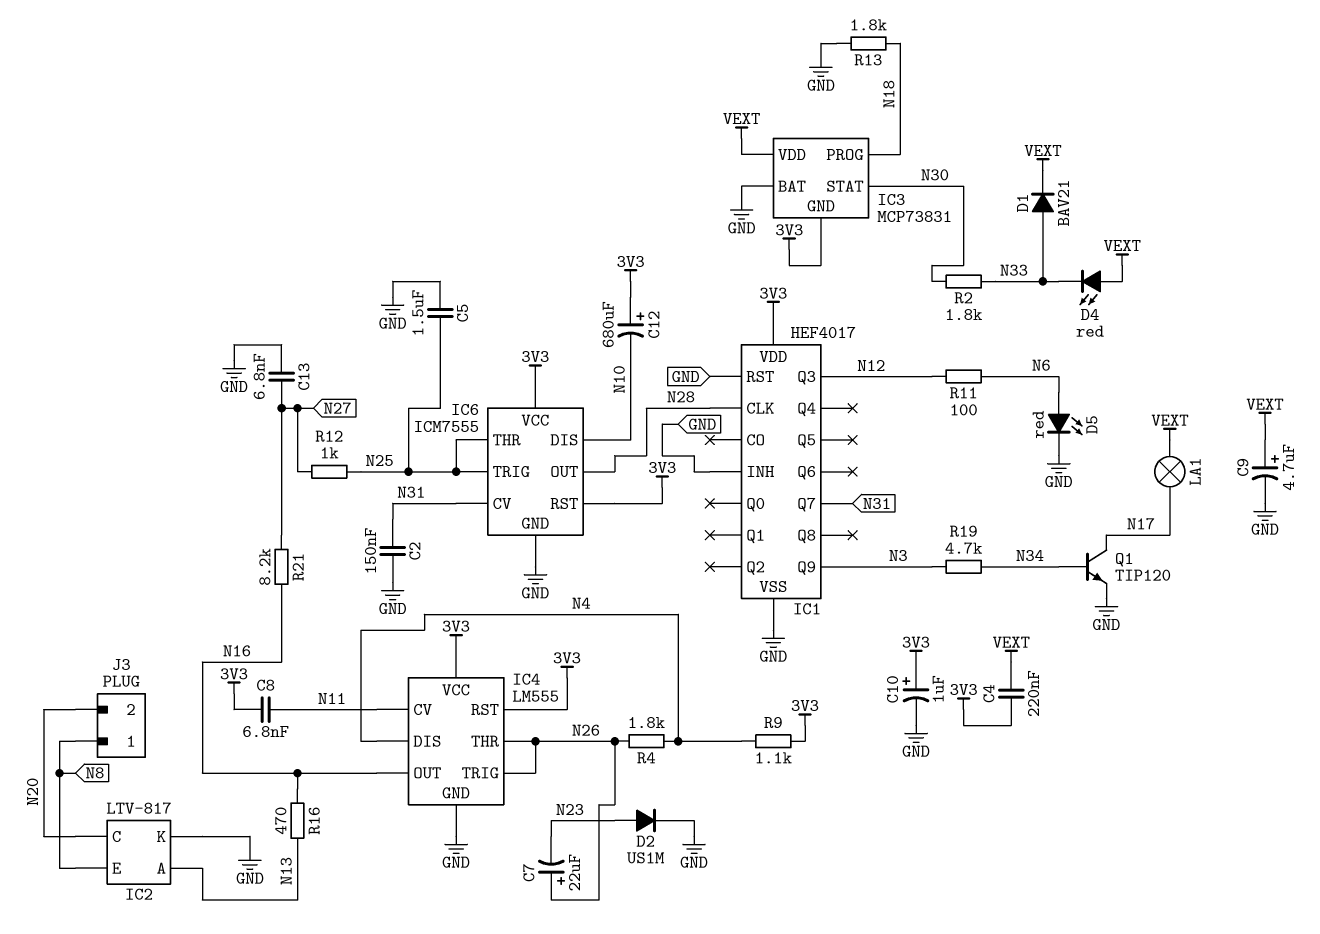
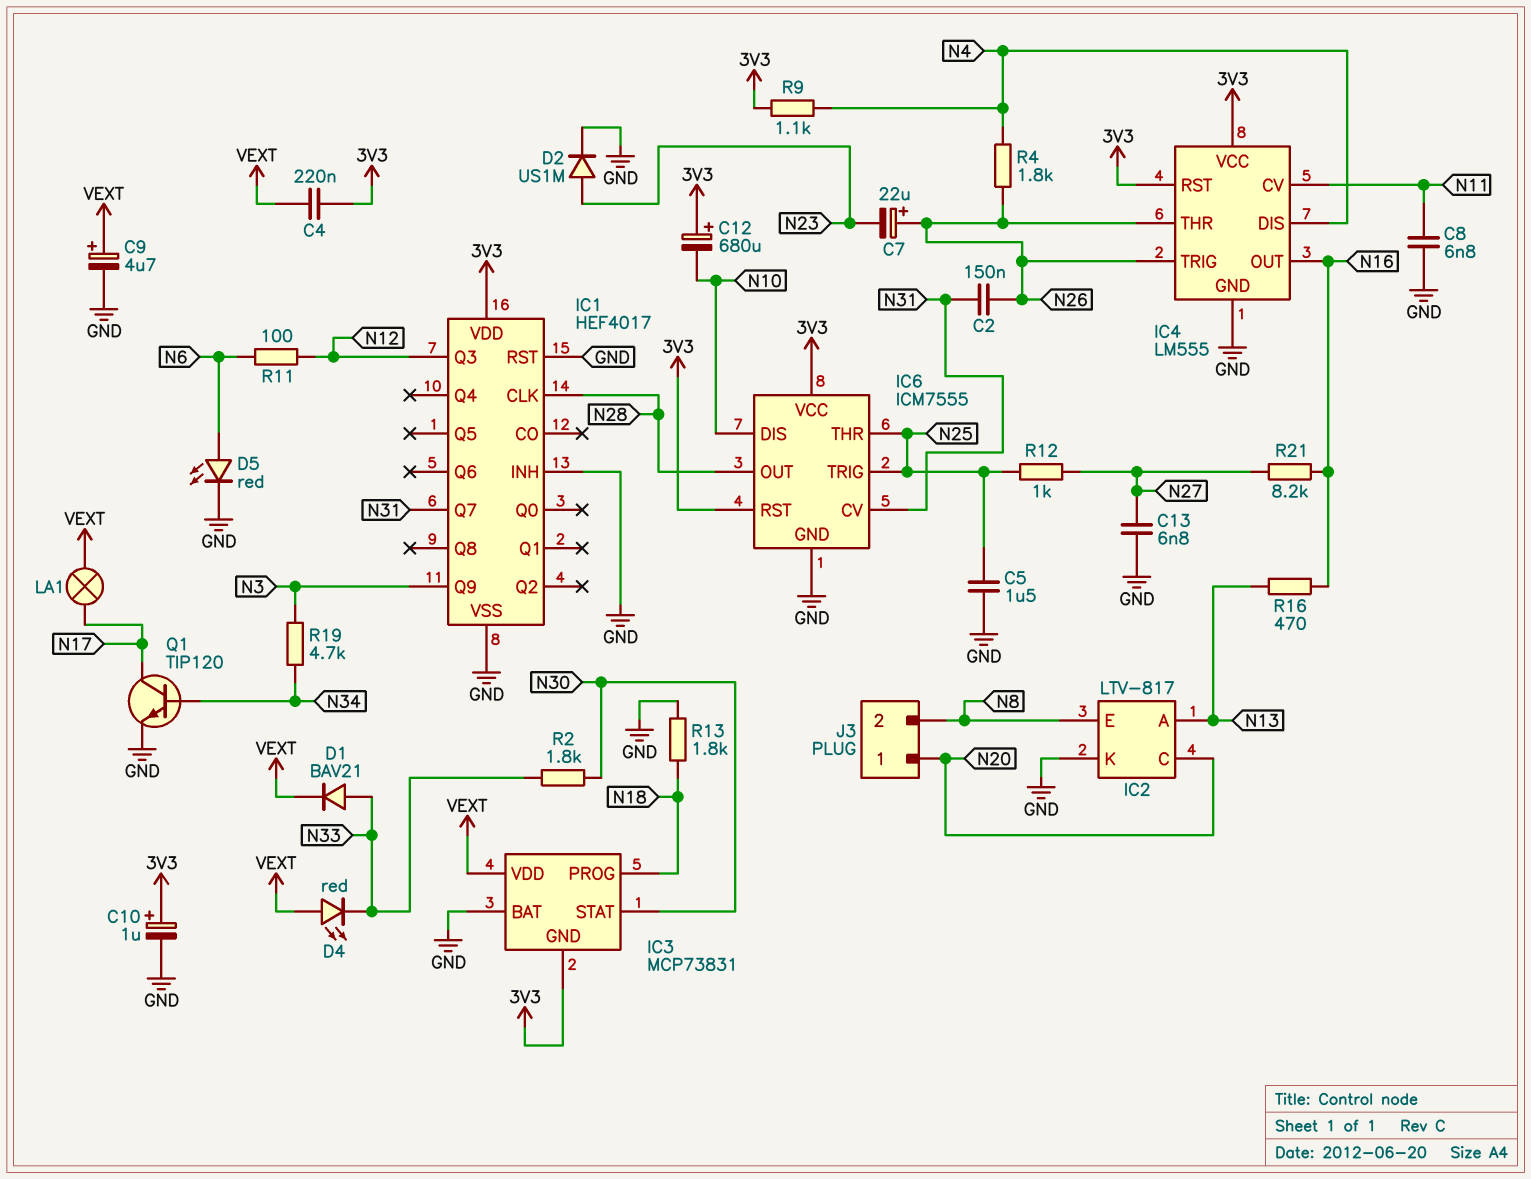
C2: 150nF (GND, N31) -> 150nF (N26, N31)
C8: 6.8nF (3V3, N11) -> 6.8nF (GND, N11)
J3 pin 1: N8 -> N20
J3 pin 2: N20 -> N8

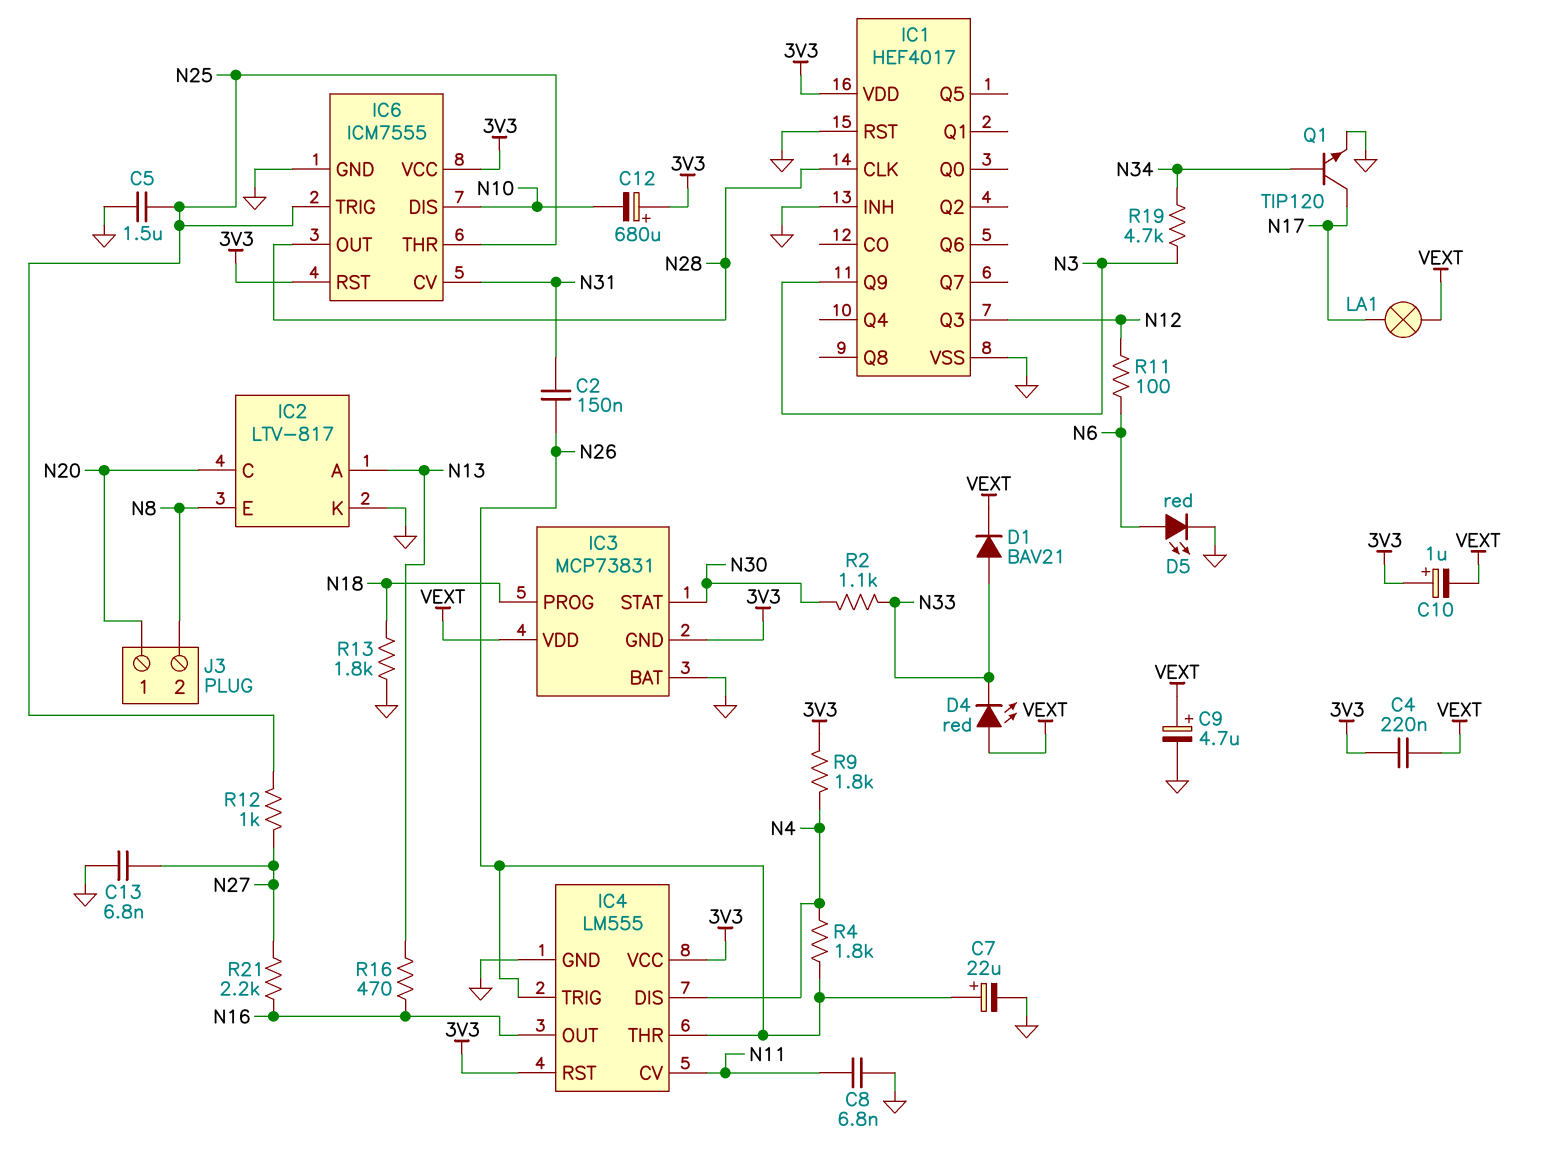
C7: 22uF (plus N26, minus N23) -> 22uF (plus N26, minus GND)
C10: 1uF (plus 3V3, minus GND) -> 1uF (plus 3V3, minus VEXT)
D2: diode US1M (A N23, K GND) -> none
IC1 pin Q7: N31 -> none
R2: 1.8k (N30, N33) -> 1.1k (N30, N33)
R9: 1.1k (3V3, N4) -> 1.8k (3V3, N4)
R21: 8.2k (N16, N27) -> 2.2k (N16, N27)

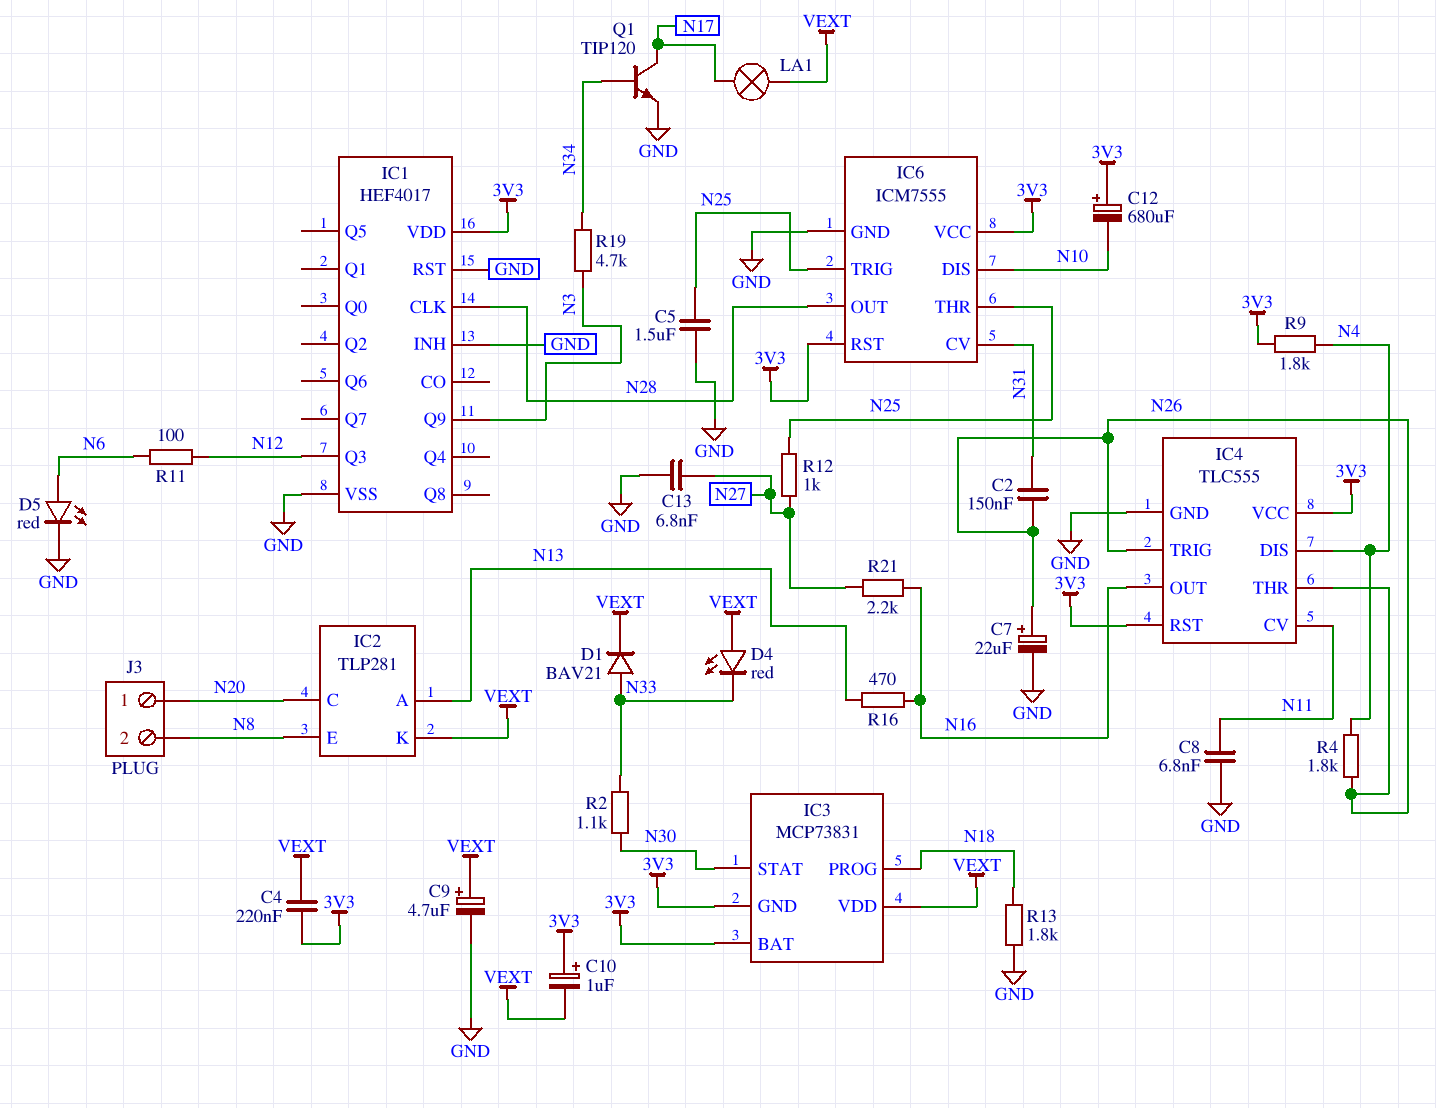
IC2: LTV-817 -> TLP281
IC2 pin K: GND -> VEXT
IC3 pin BAT: GND -> 3V3
IC4: LM555 -> TLC555

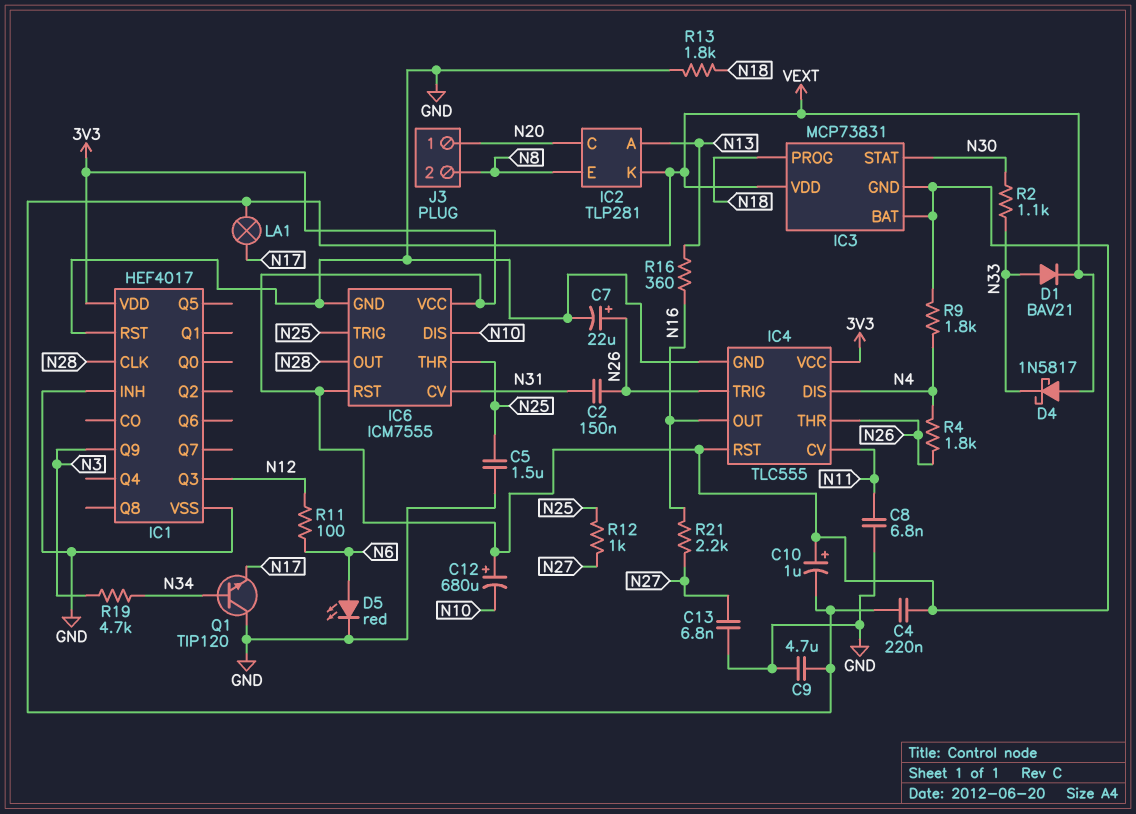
C9: 4.7uF (plus VEXT, minus GND) -> 4.7uF (GND, VEXT)
D4: LED red (A VEXT, K N33) -> schottky 1N5817 (A VEXT, K N33)
Q1: NPN TIP120 (B N34, C N17, E GND) -> NPN TIP120 (B N34, C GND, E N17)
R16: 470 (N13, N16) -> 360 (N13, N16)

